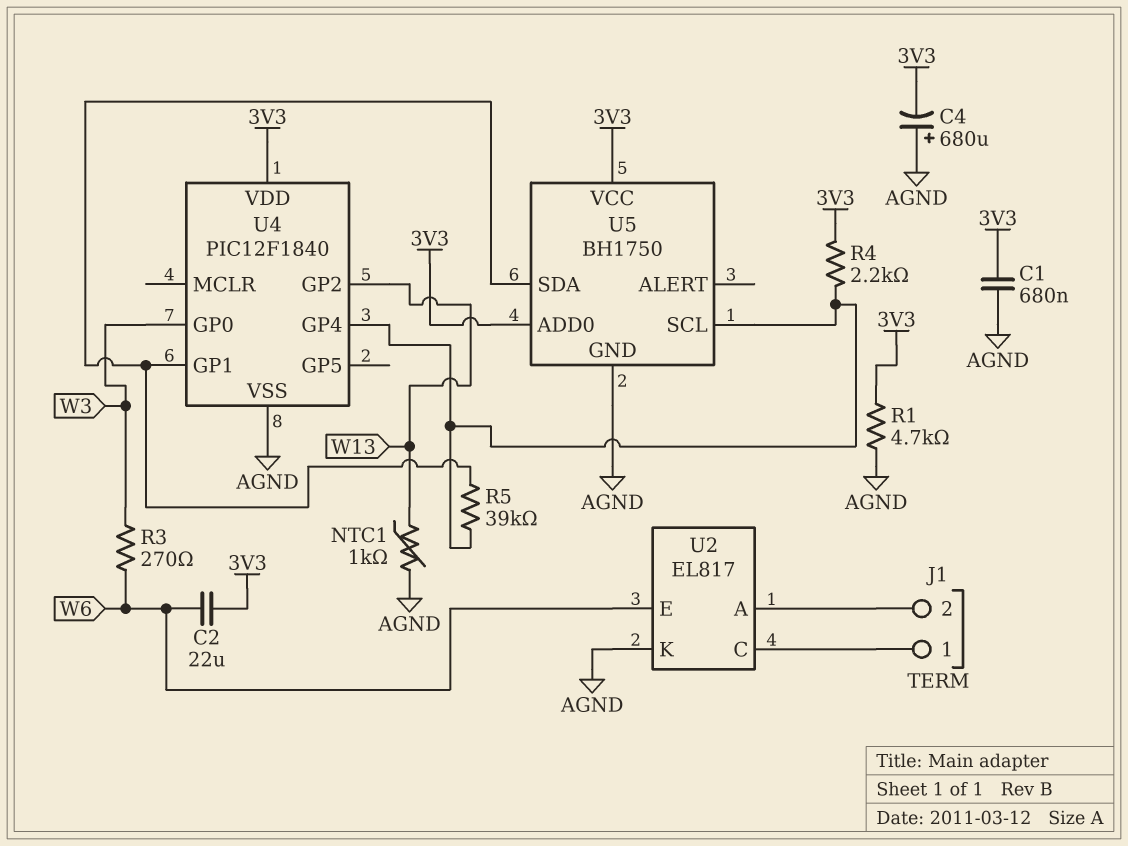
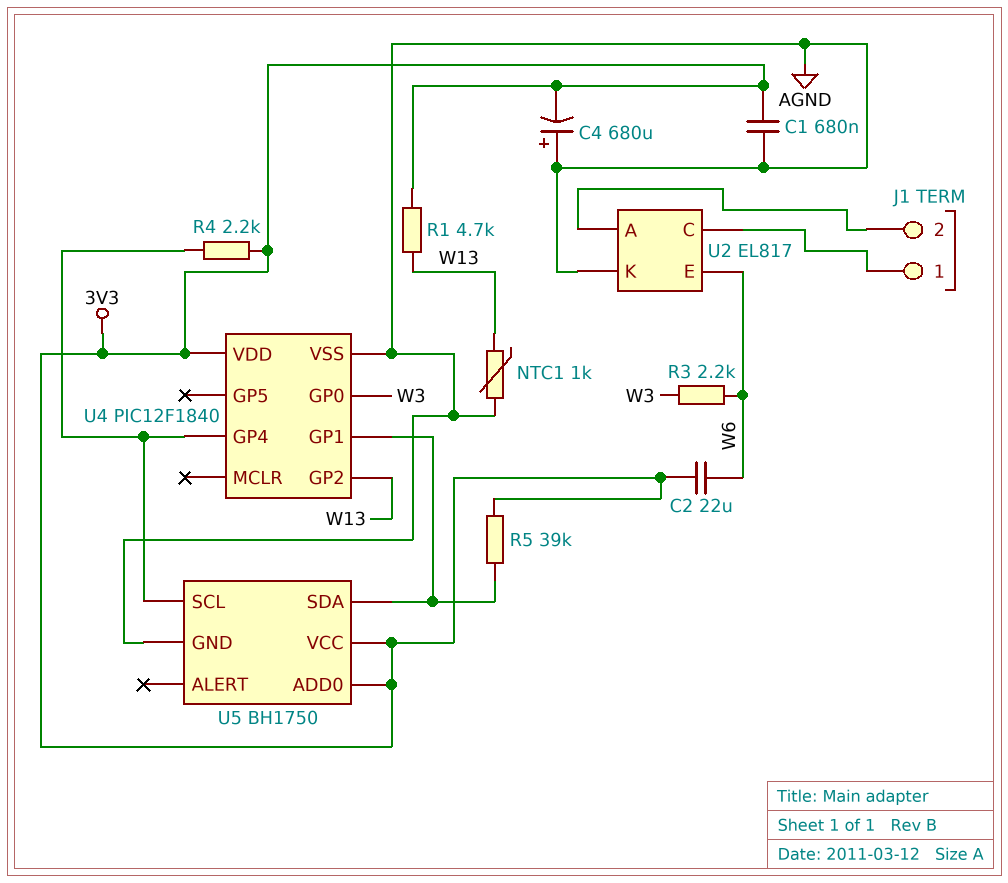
R1: 4.7k (3V3, AGND) -> 4.7k (3V3, W13)
R3: 270 (W3, W6) -> 2.2k (W3, W6)
R5: 39k (U4/GP1, U4/GP4) -> 39k (3V3, U4/GP1)

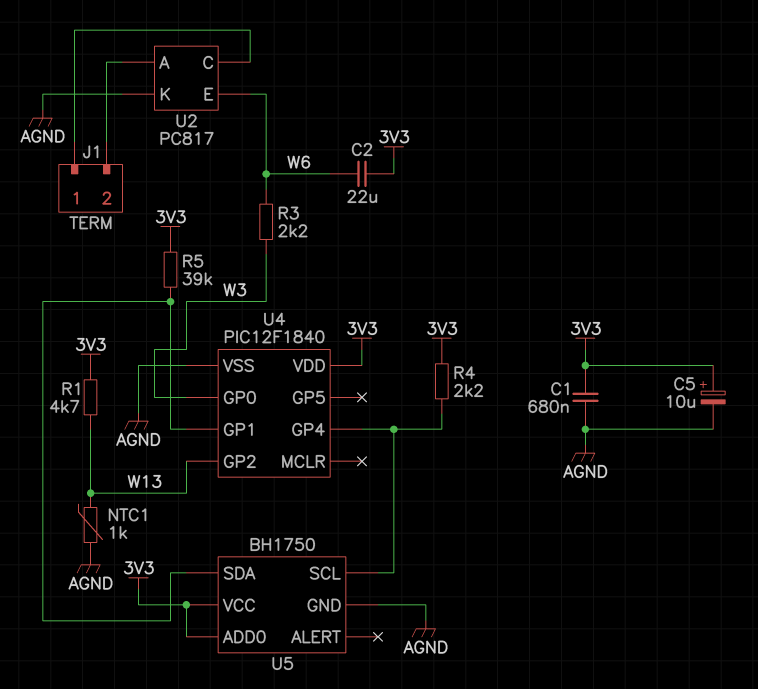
C4: 680uF (plus AGND, minus 3V3) -> none
C5: none -> 10uF (plus 3V3, minus AGND)
U2: EL817 -> PC817

